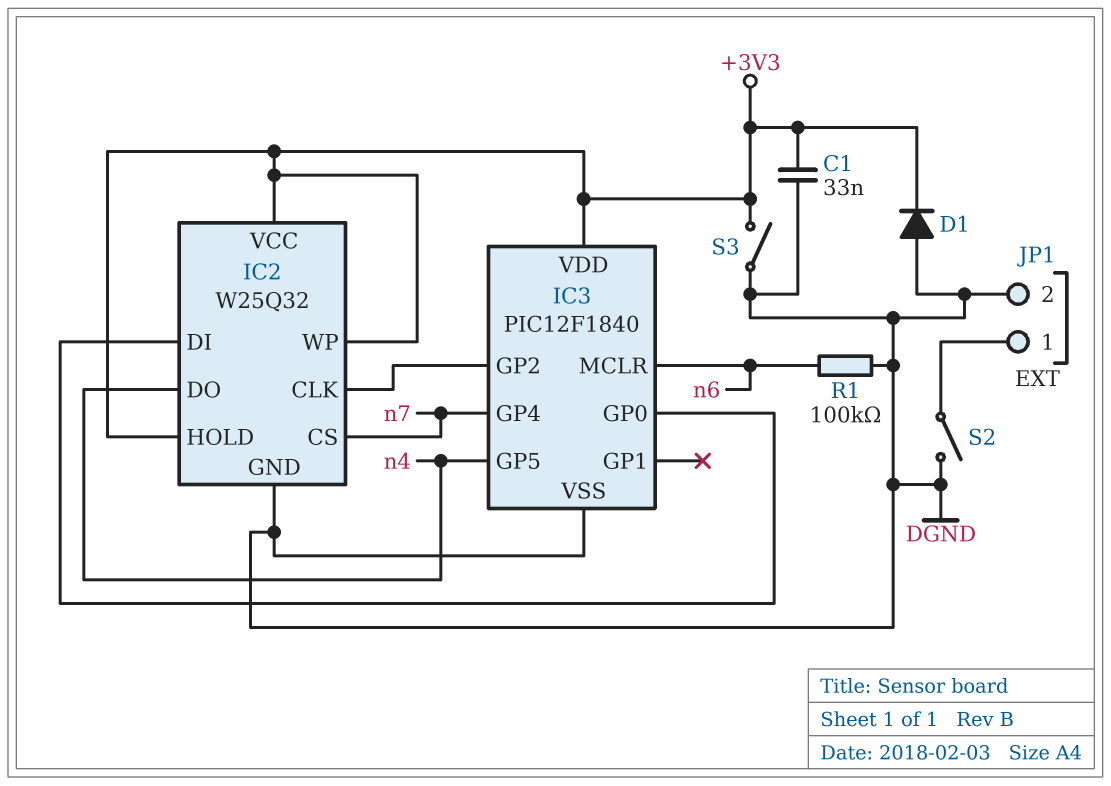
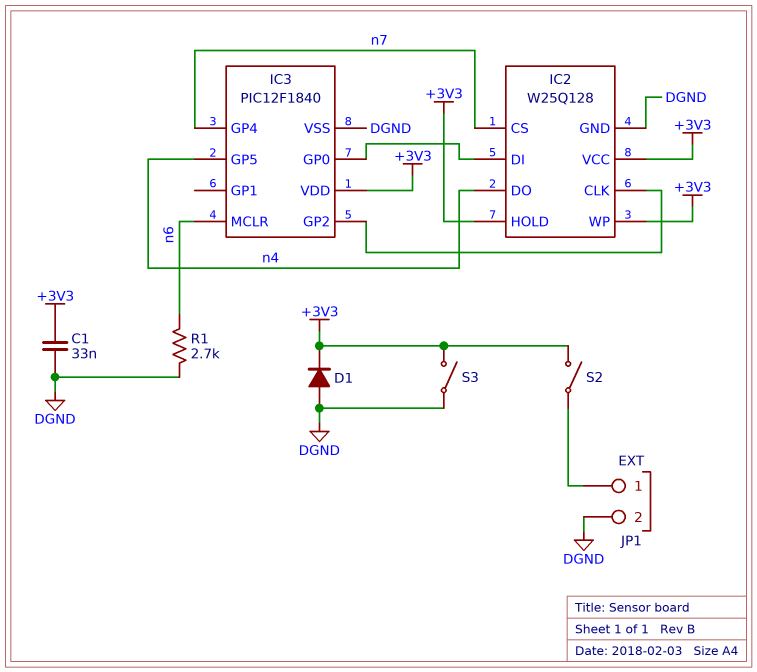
IC2: W25Q32 -> W25Q128
R1: 100k (DGND, n6) -> 2.7k (DGND, n6)
S2: switch (DGND, JP1/1) -> switch (+3V3, JP1/1)

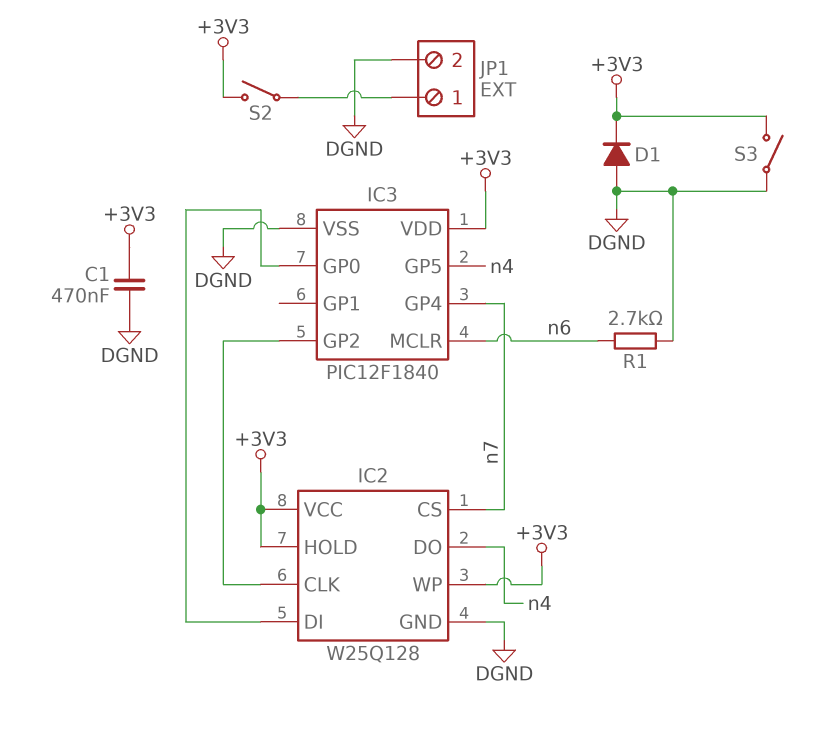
C1: 33nF (+3V3, DGND) -> 470nF (+3V3, DGND)

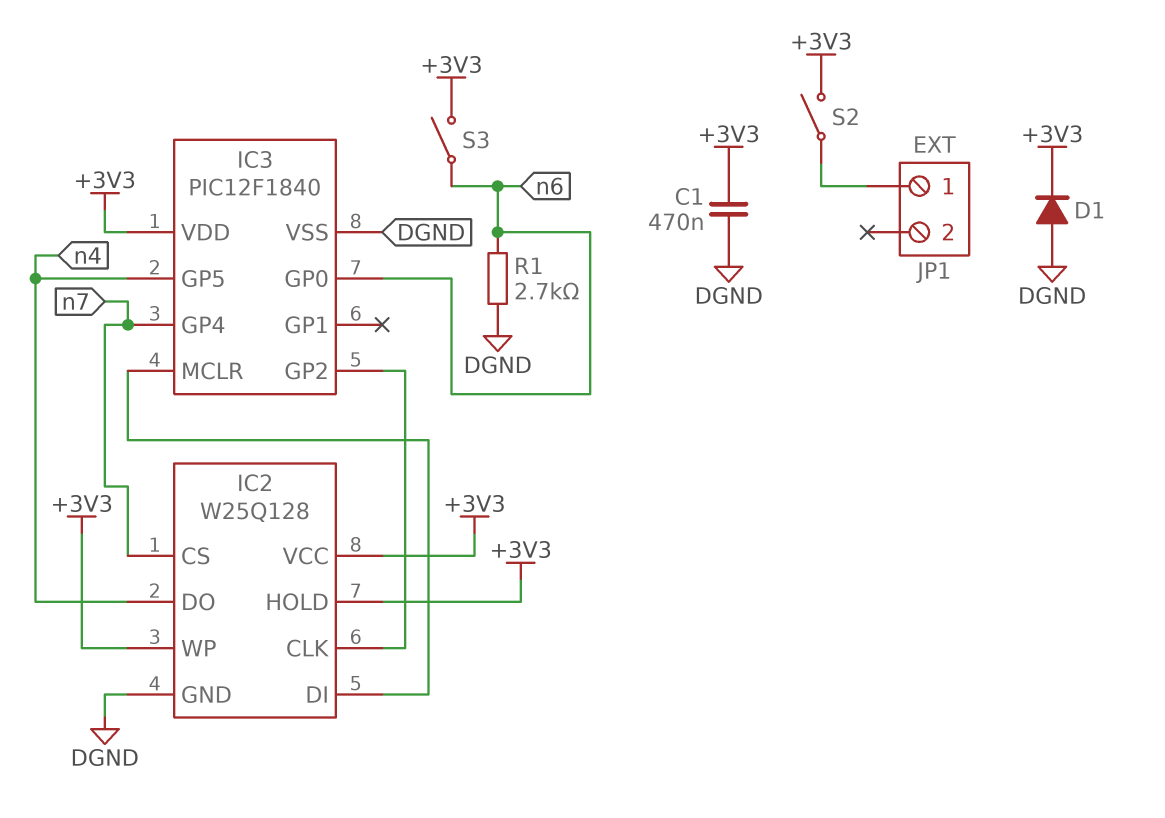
IC3 pin GP0: IC2/DI -> n6
IC3 pin MCLR: n6 -> IC2/DI
JP1 pin 2: DGND -> none
S3: switch (+3V3, DGND) -> switch (+3V3, n6)

